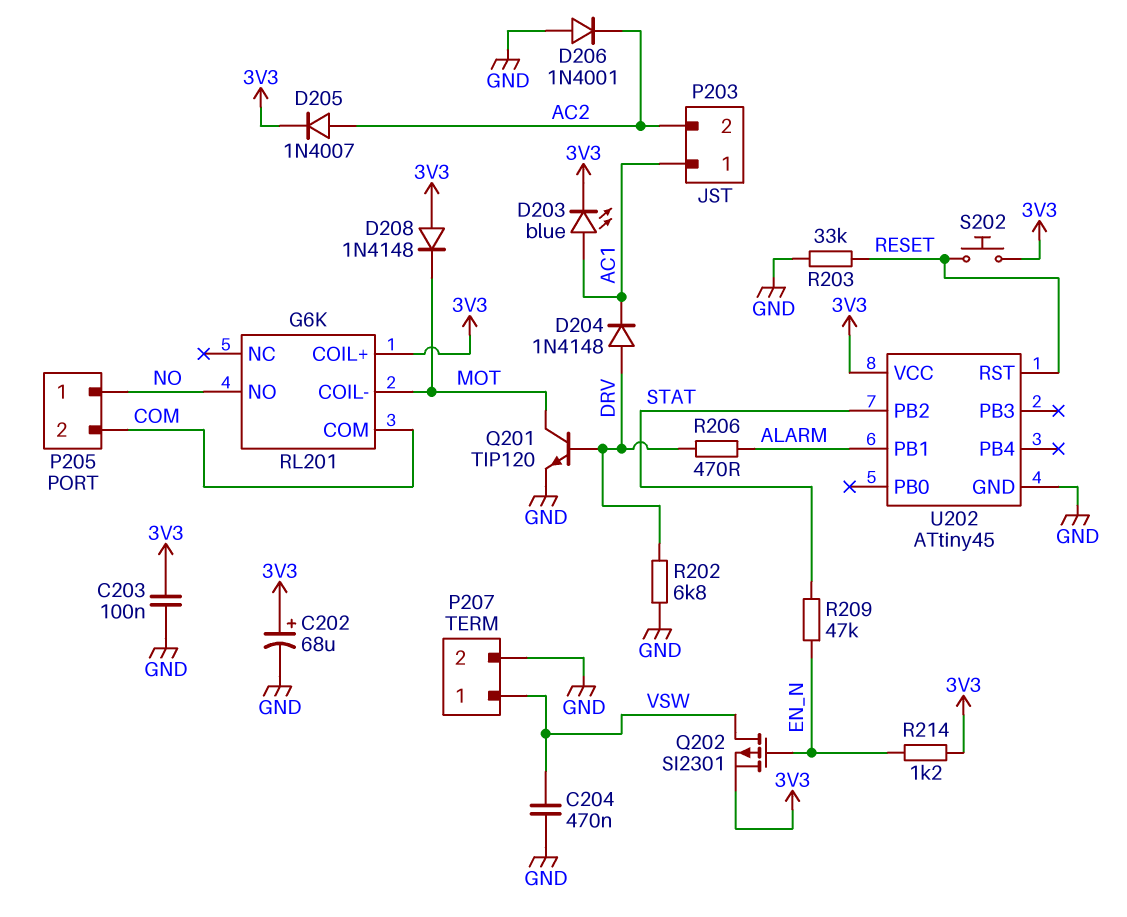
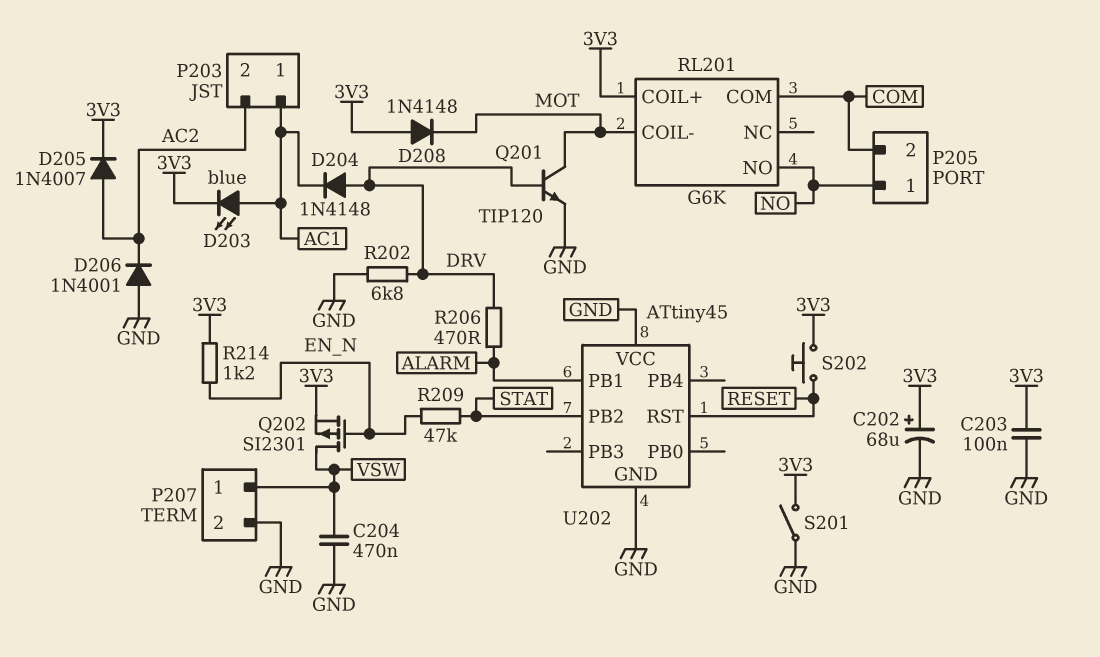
R203: 33k (GND, RESET) -> none
S201: none -> switch (3V3, GND)
U202 pin VCC: 3V3 -> GND

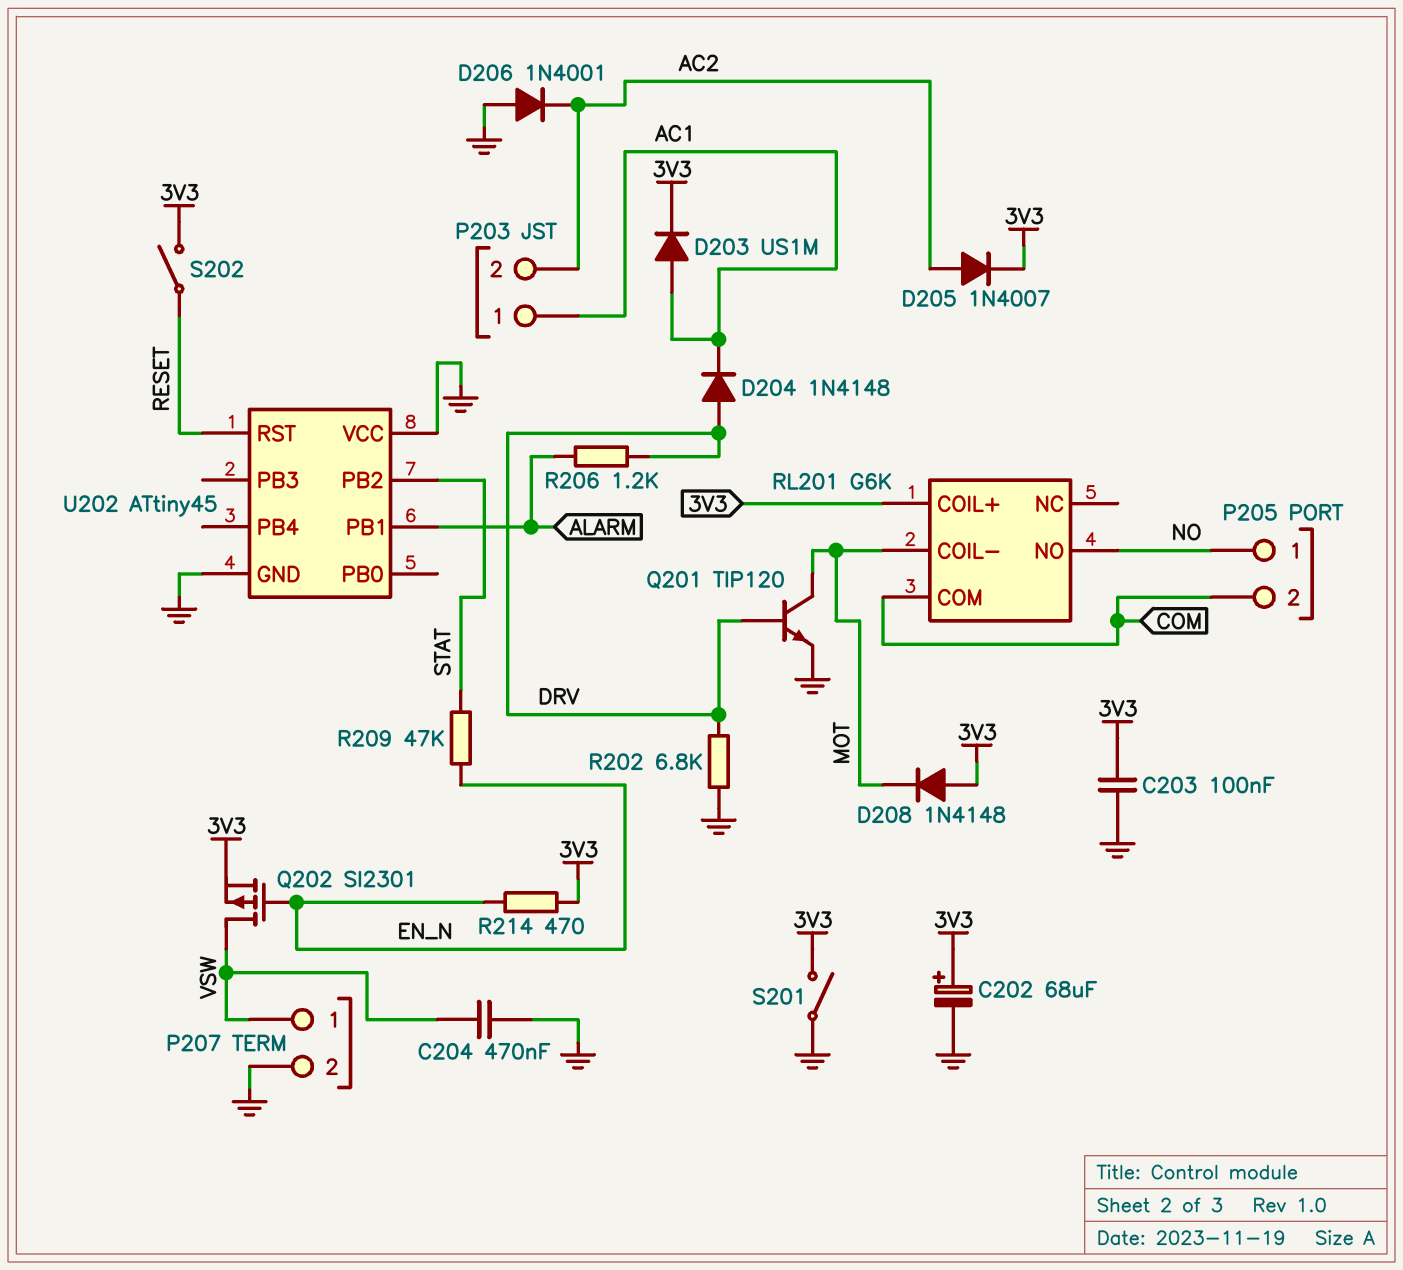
D203: LED blue (A AC1, K 3V3) -> diode US1M (A AC1, K 3V3)
R206: 470 (ALARM, DRV) -> 1.2k (ALARM, DRV)
R214: 1.2k (3V3, EN_N) -> 470 (3V3, EN_N)
S202: button (3V3, RESET) -> switch (3V3, RESET)

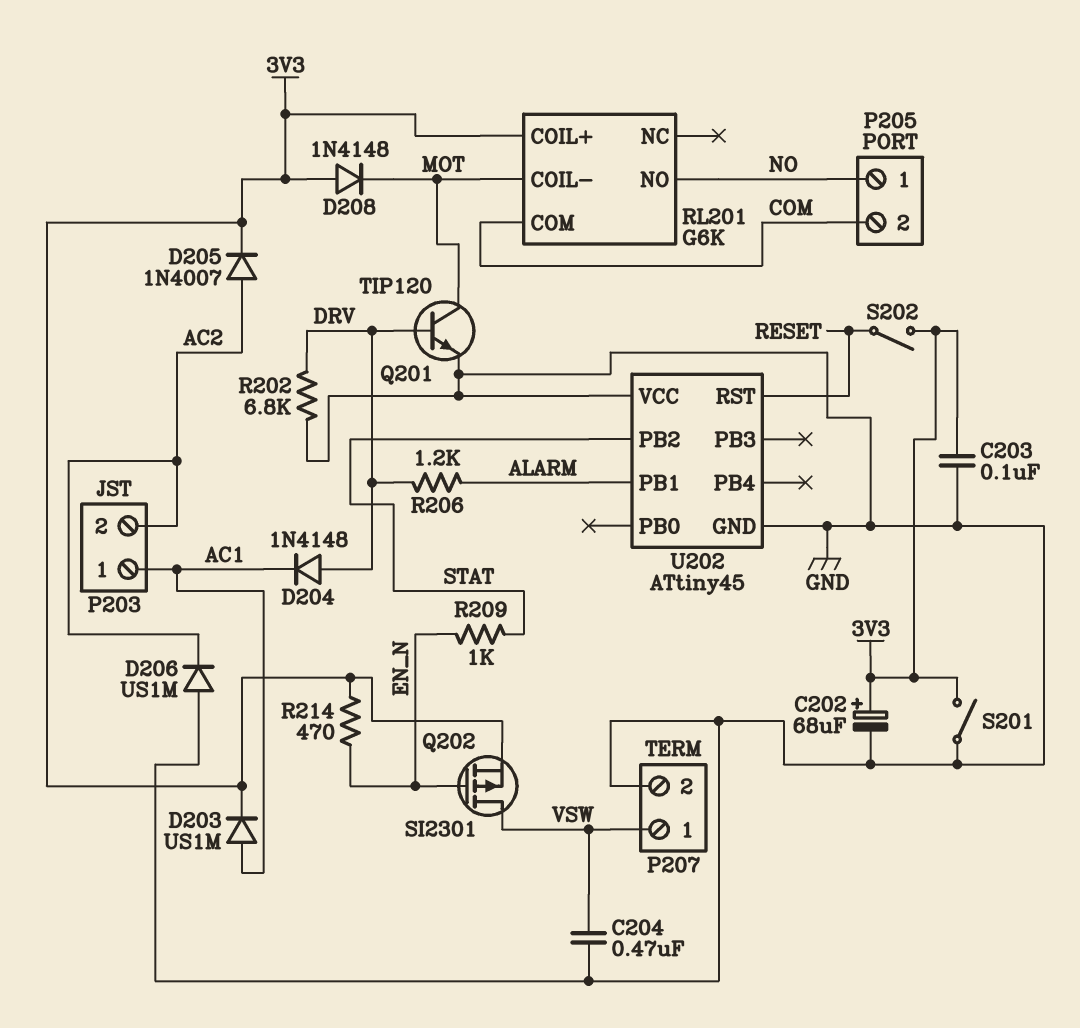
D206: diode 1N4001 (A GND, K AC2) -> diode US1M (A GND, K AC2)
R209: 47k (EN_N, STAT) -> 1k (EN_N, STAT)

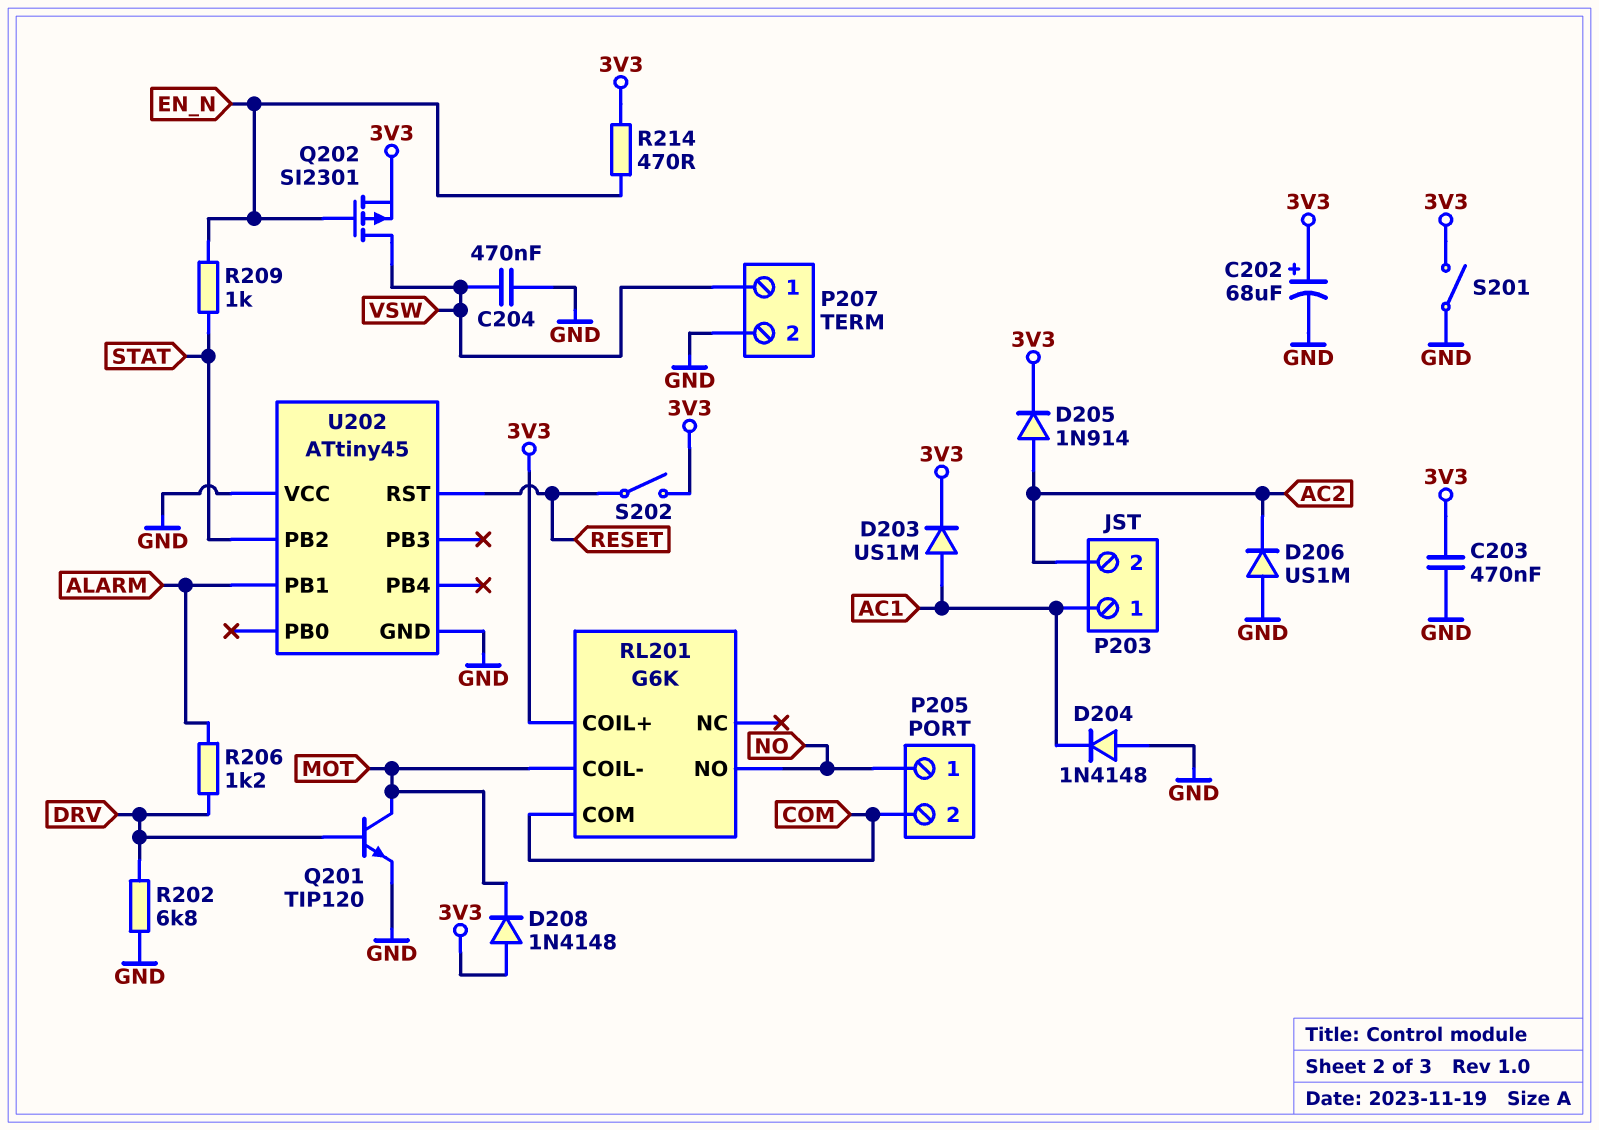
C203: 100nF (3V3, GND) -> 470nF (3V3, GND)
D204: diode 1N4148 (A DRV, K AC1) -> diode 1N4148 (A GND, K AC1)
D205: diode 1N4007 (A AC2, K 3V3) -> diode 1N914 (A AC2, K 3V3)

